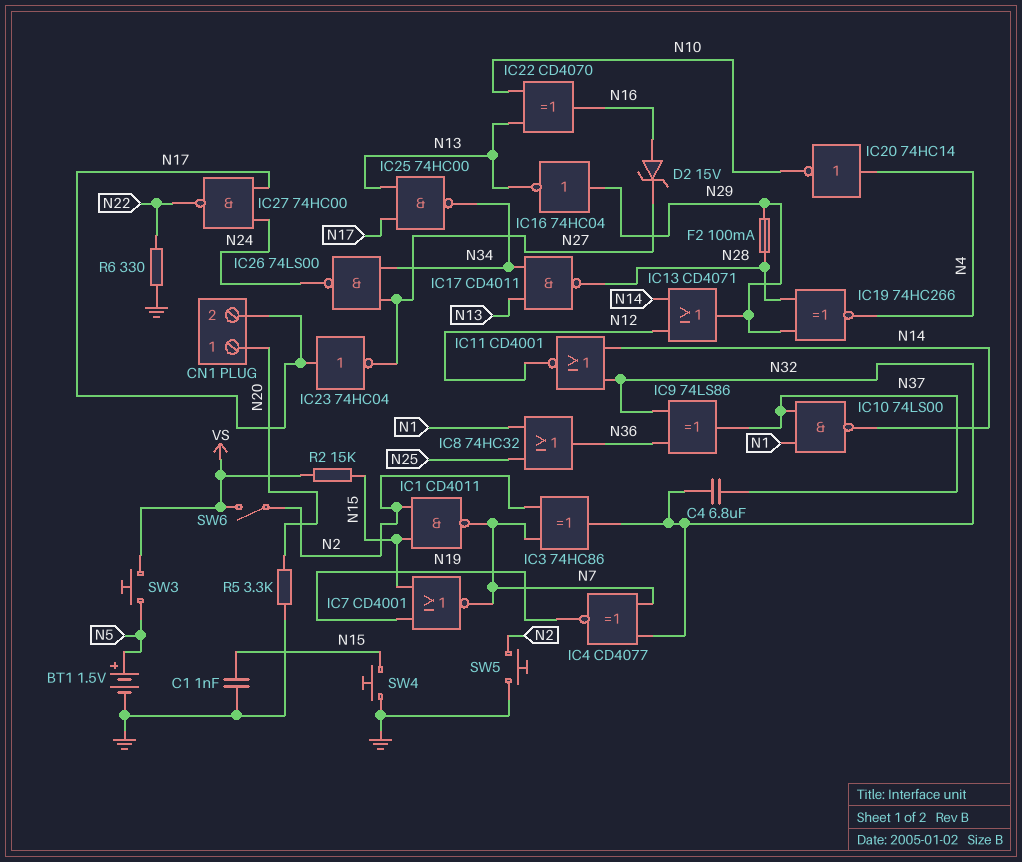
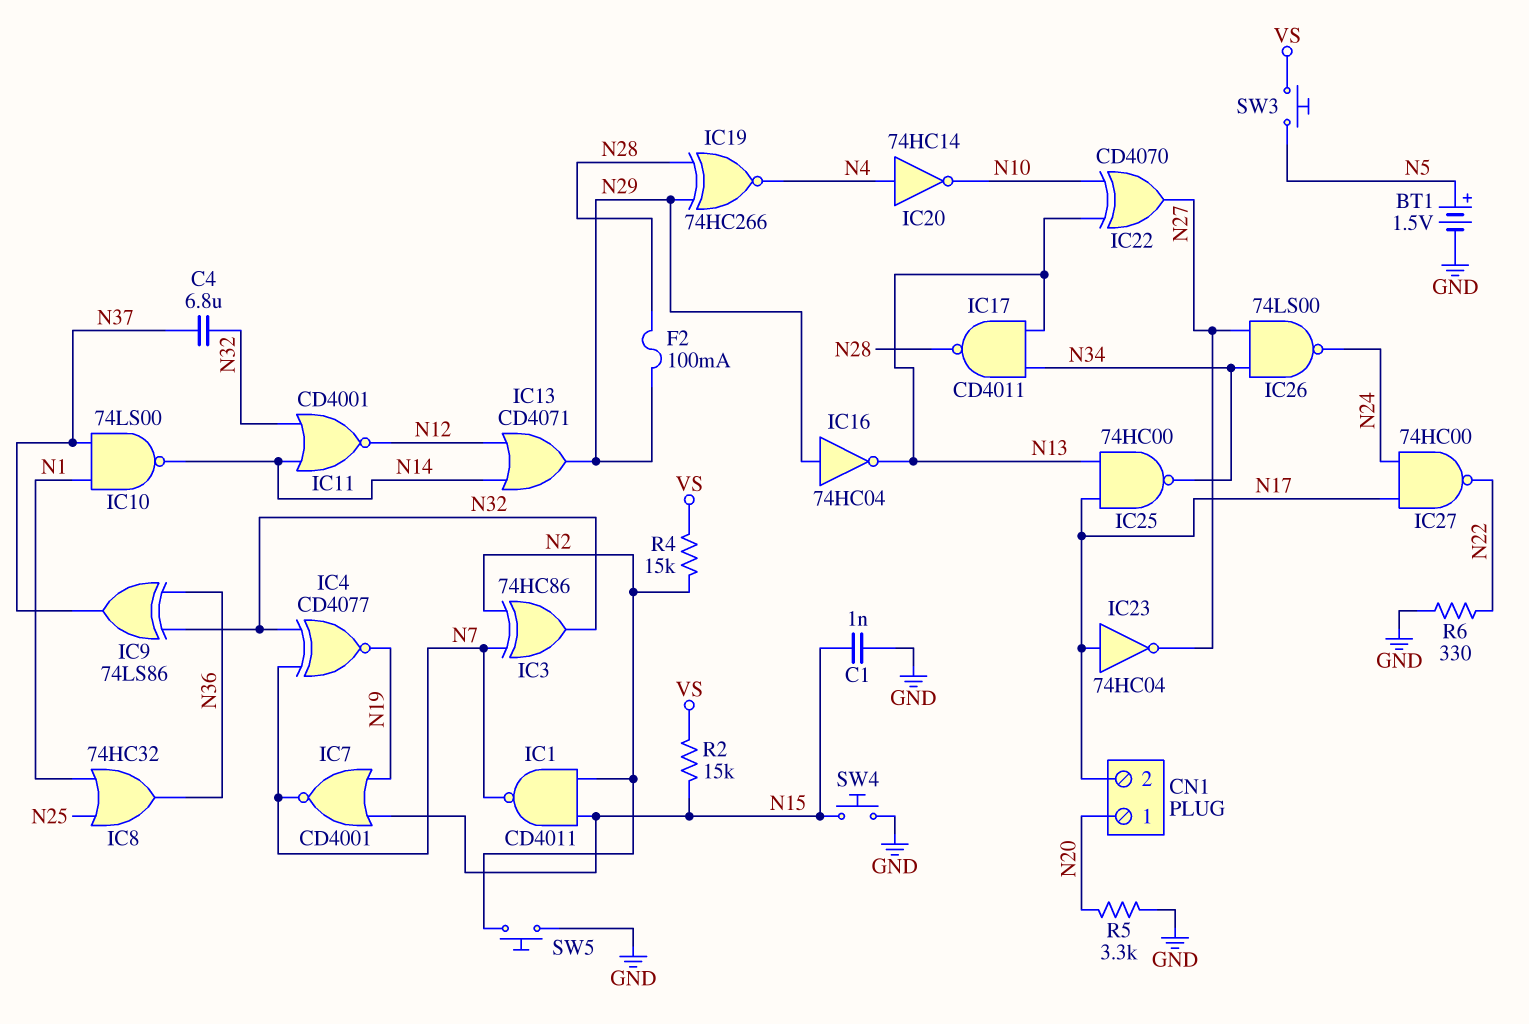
D2: zener 15V (A N16, K N27) -> none
IC22: XOR CD4070 (in N10, in N13, out N16) -> XOR CD4070 (in N10, in N13, out N27)
R4: none -> 15k (N2, VS)
SW6: switch (N2, VS) -> none

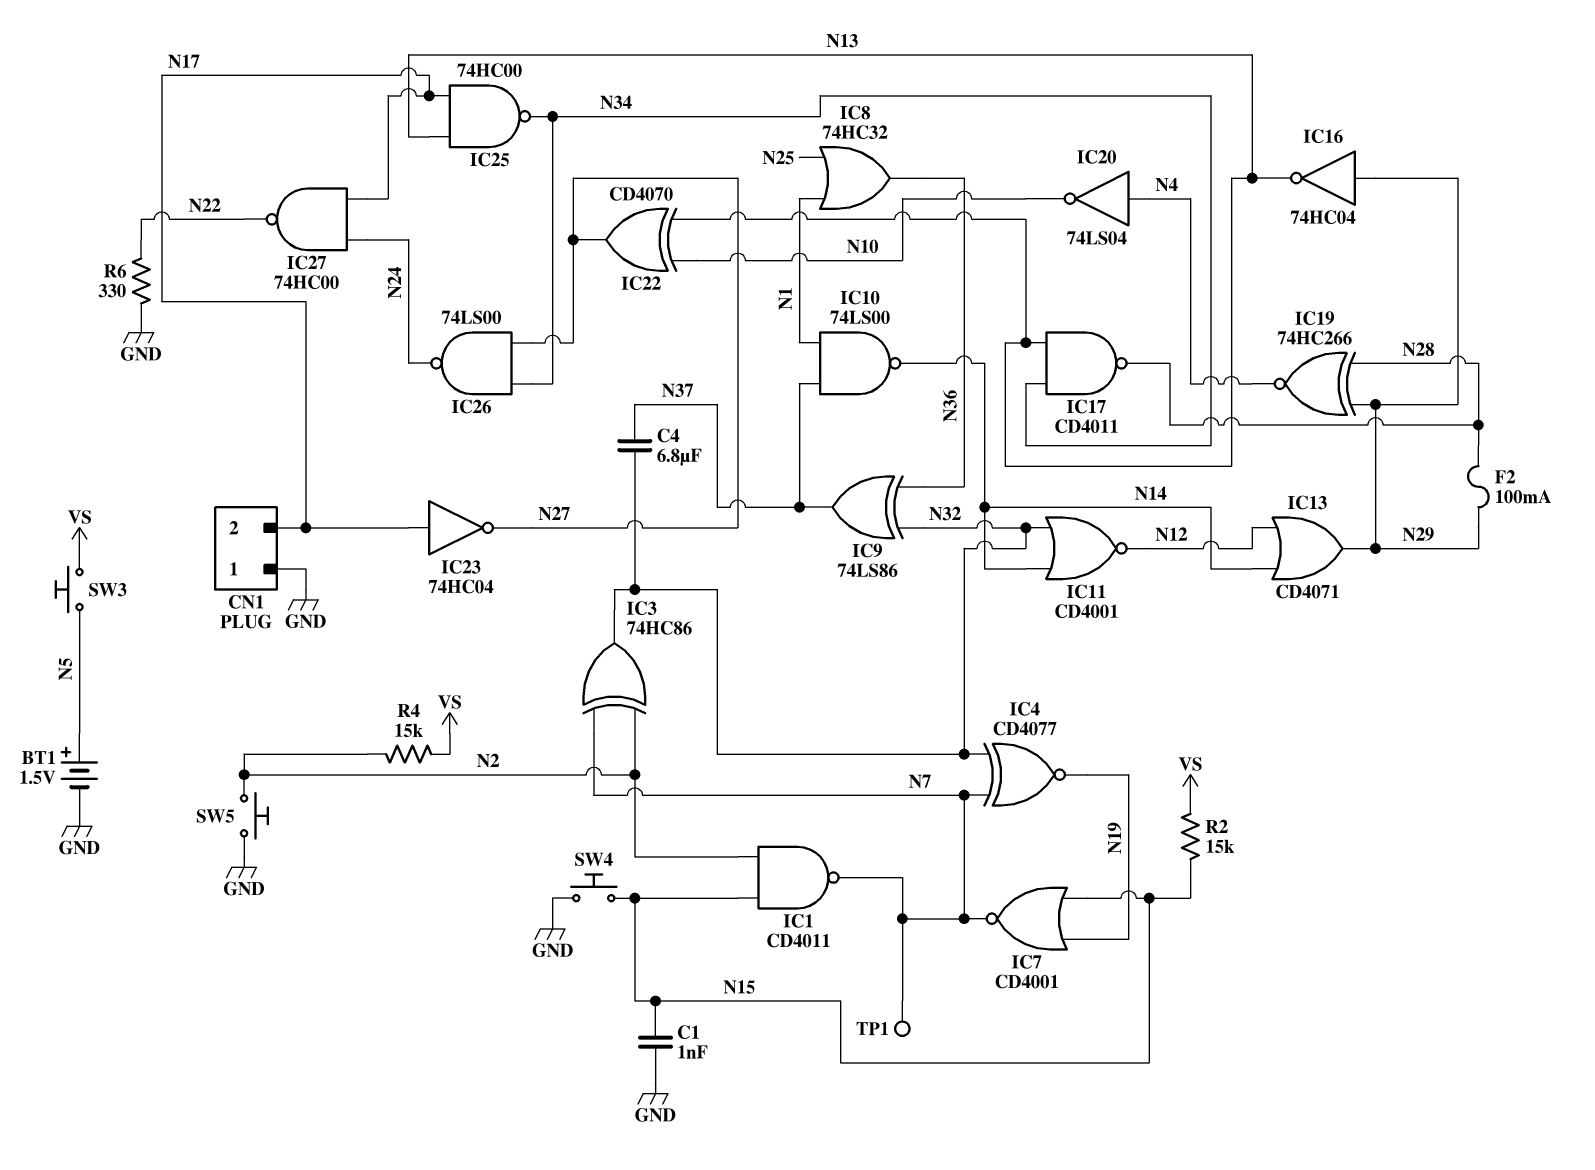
CN1 pin 1: N20 -> GND
IC20: NOT 74HC14 (in N4, out N10) -> NOT 74LS04 (in N4, out N10)
R5: 3.3k (GND, N20) -> none
TP1: none -> test point (N7)

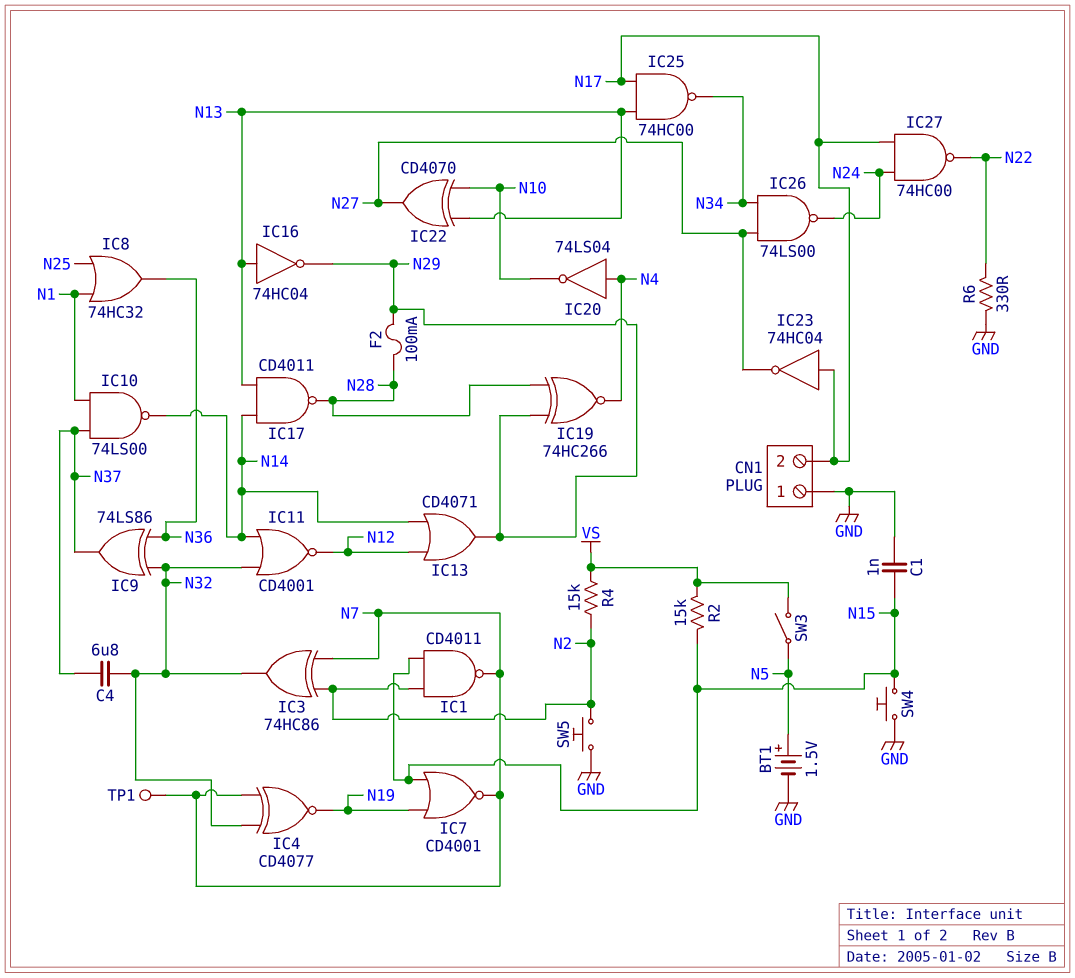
IC16: NOT 74HC04 (in N29, out N13) -> NOT 74HC04 (in N13, out N29)
IC17: NAND CD4011 (in N13, in N34, out N28) -> NAND CD4011 (in N13, in N14, out N28)
SW3: button (N5, VS) -> switch (N5, VS)

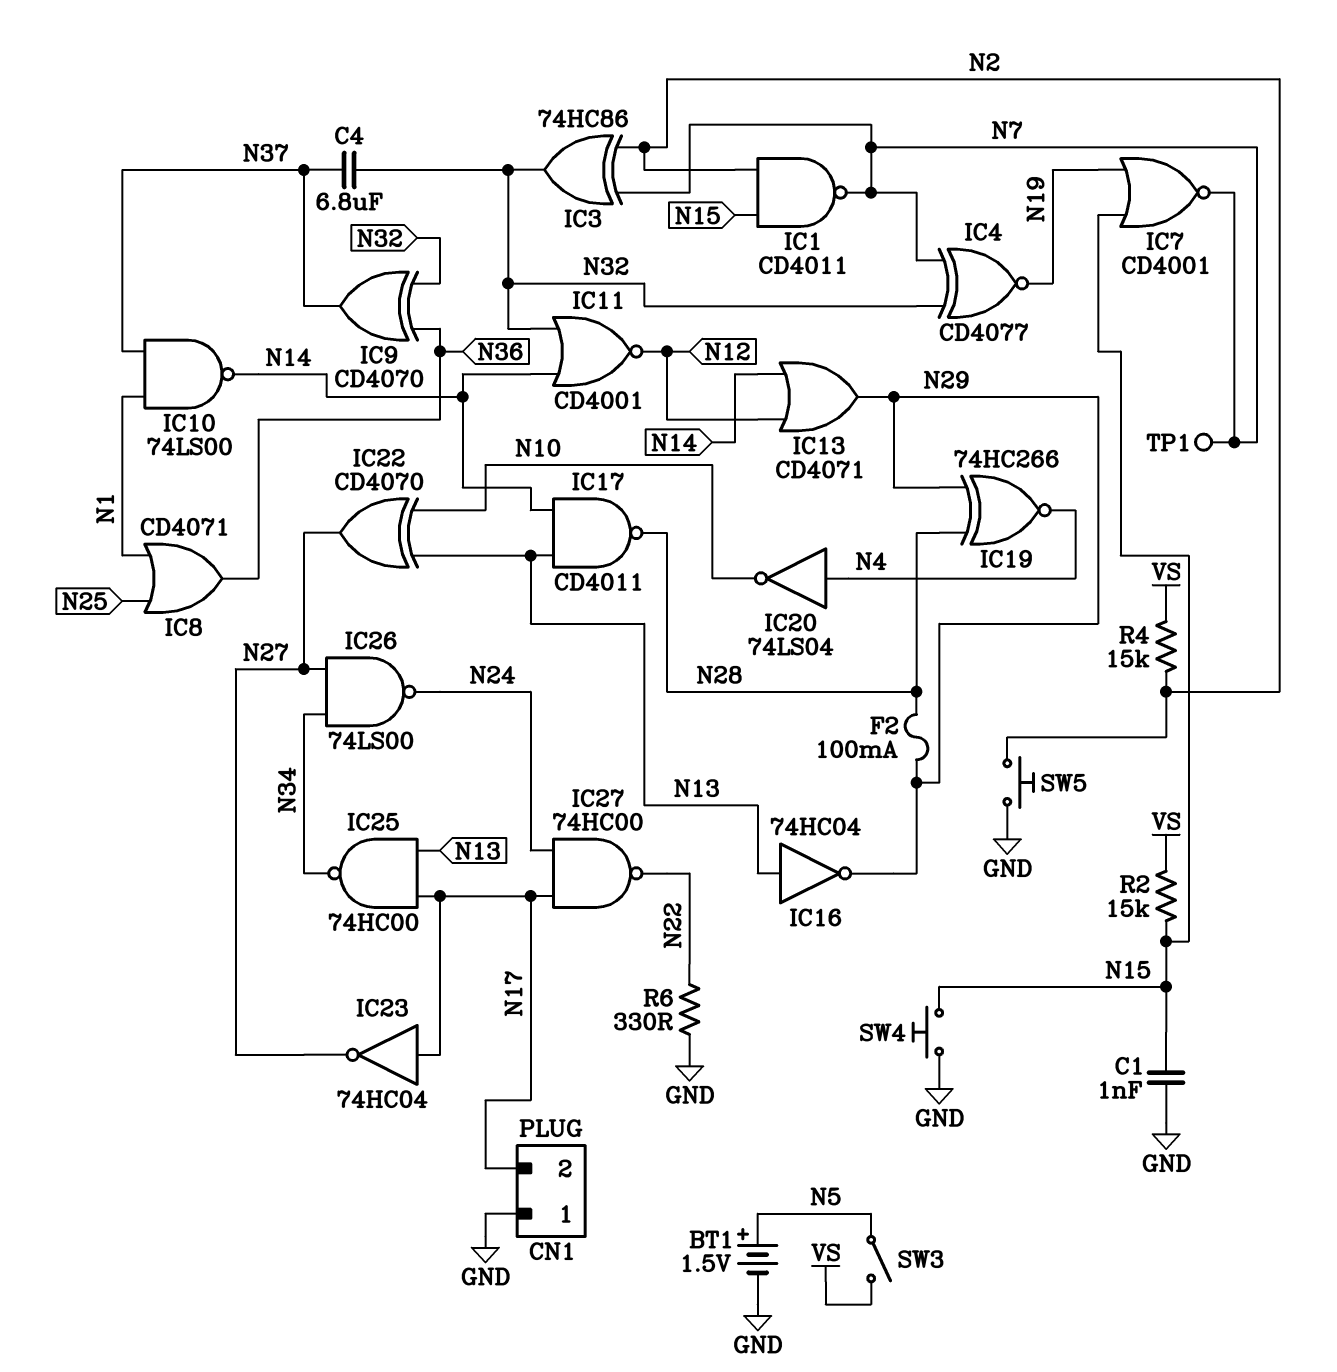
IC8: OR 74HC32 (in N1, in N25, out N36) -> OR CD4071 (in N1, in N25, out N36)
IC9: XOR 74LS86 (in N32, in N36, out N37) -> XOR CD4070 (in N32, in N36, out N37)

